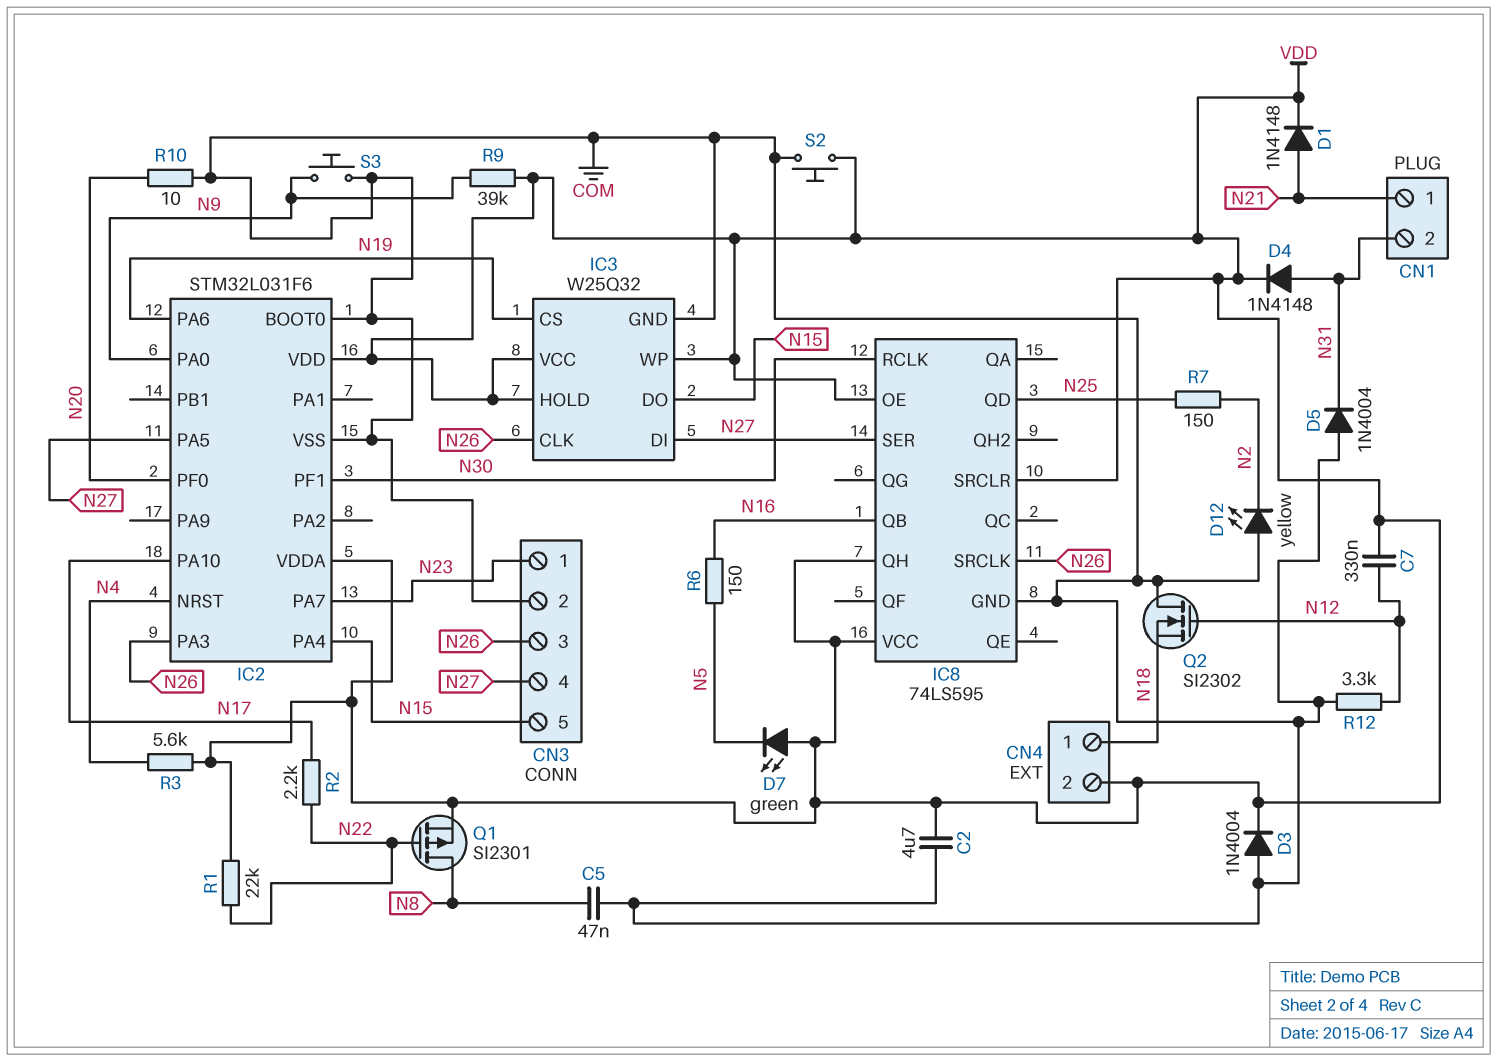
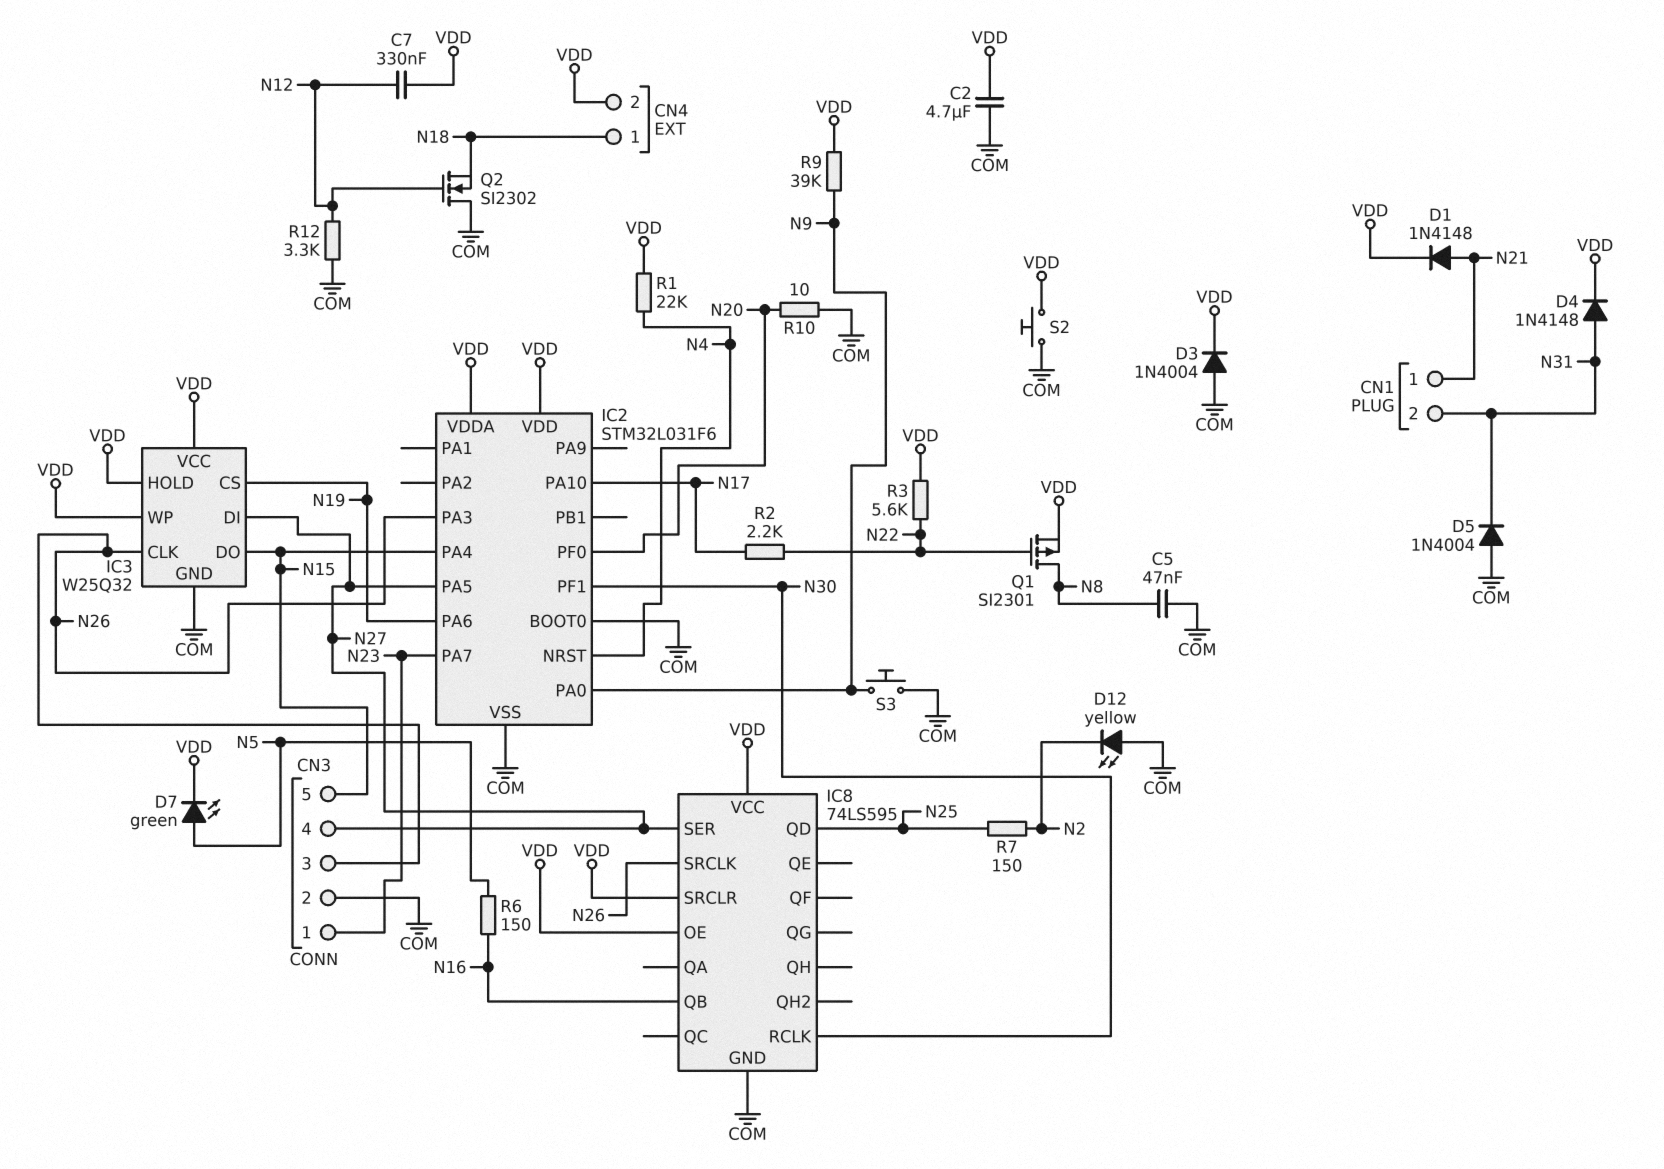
D7: LED green (A VDD, K N5) -> LED green (A N5, K VDD)
IC8 pin QH: VDD -> none
R1: 22k (N22, VDD) -> 22k (N4, VDD)
R3: 5.6k (N4, VDD) -> 5.6k (N22, VDD)

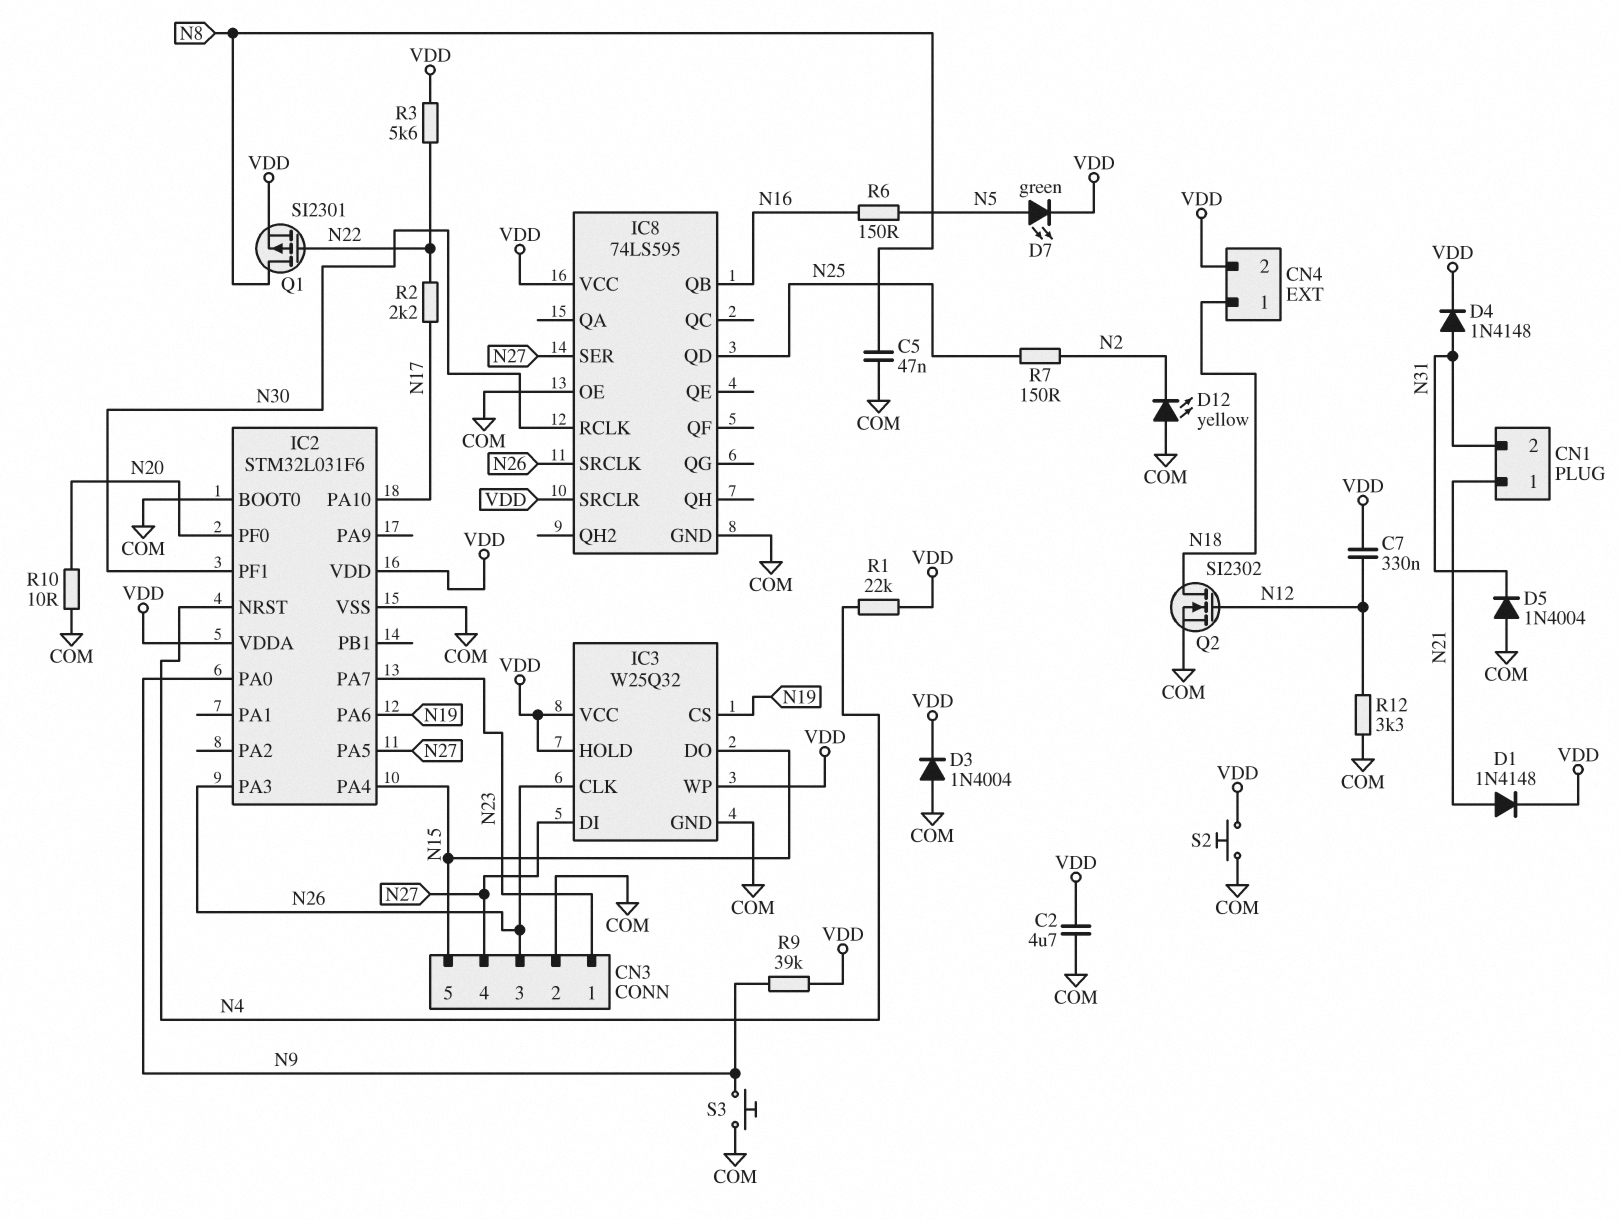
IC8 pin OE: VDD -> COM
Q2: NMOS SI2302 (G N12, D COM, S N18) -> NMOS SI2302 (G N12, D N18, S COM)

